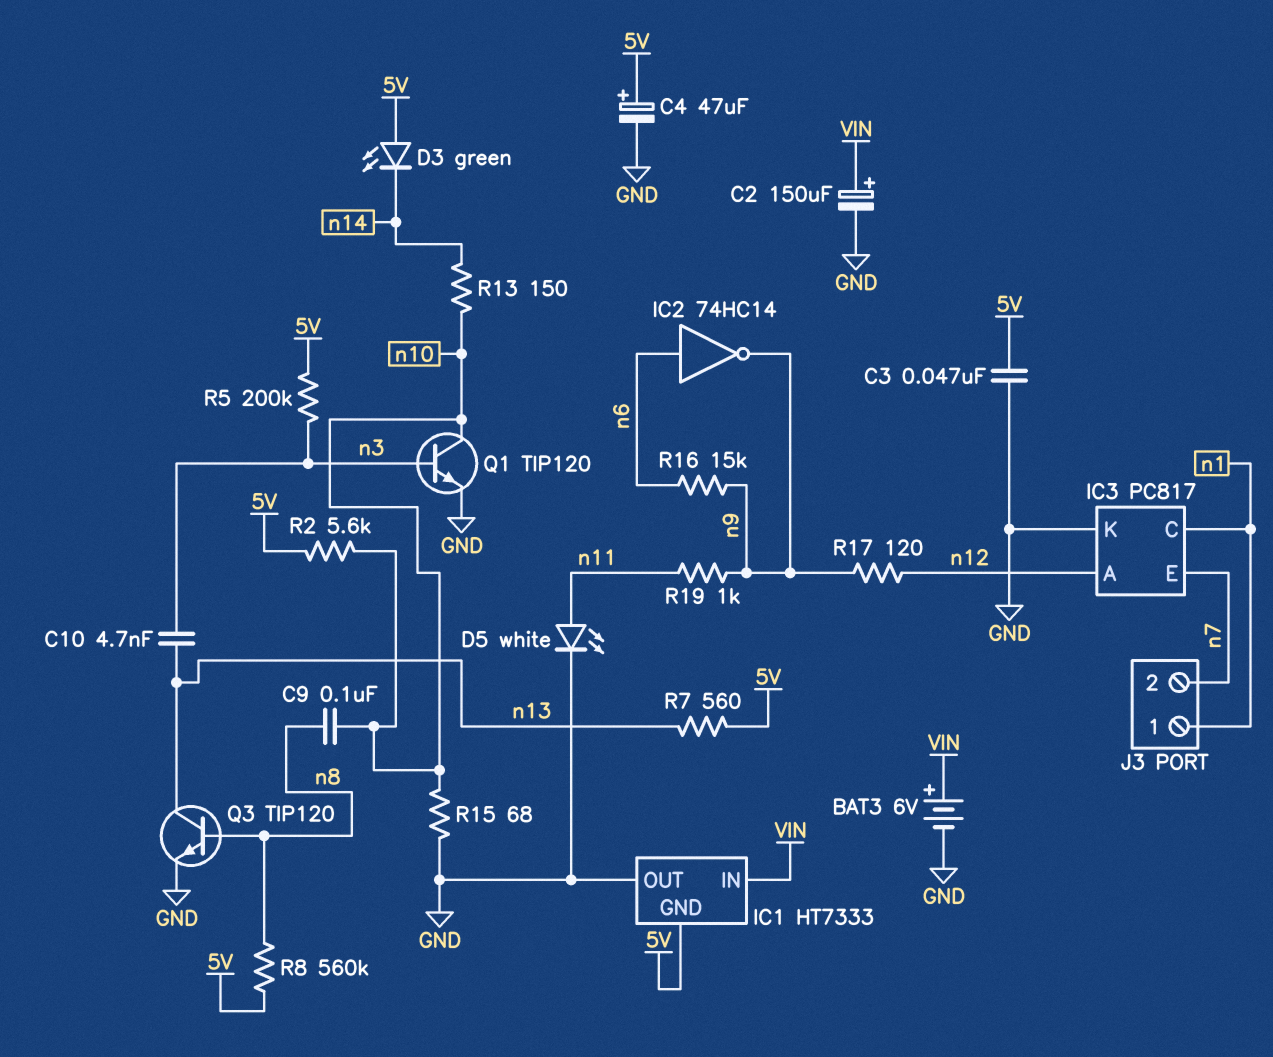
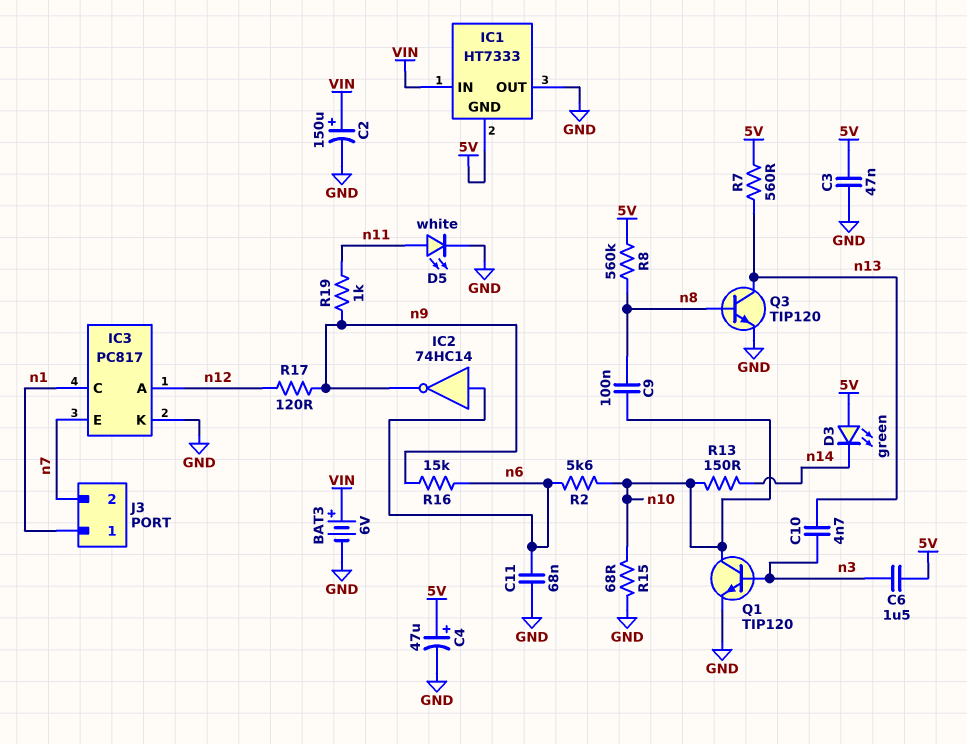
C6: none -> 1.5uF (5V, n3)
C11: none -> 68nF (GND, n6)
R2: 5.6k (5V, n10) -> 5.6k (n6, n10)
R5: 200k (5V, n3) -> none

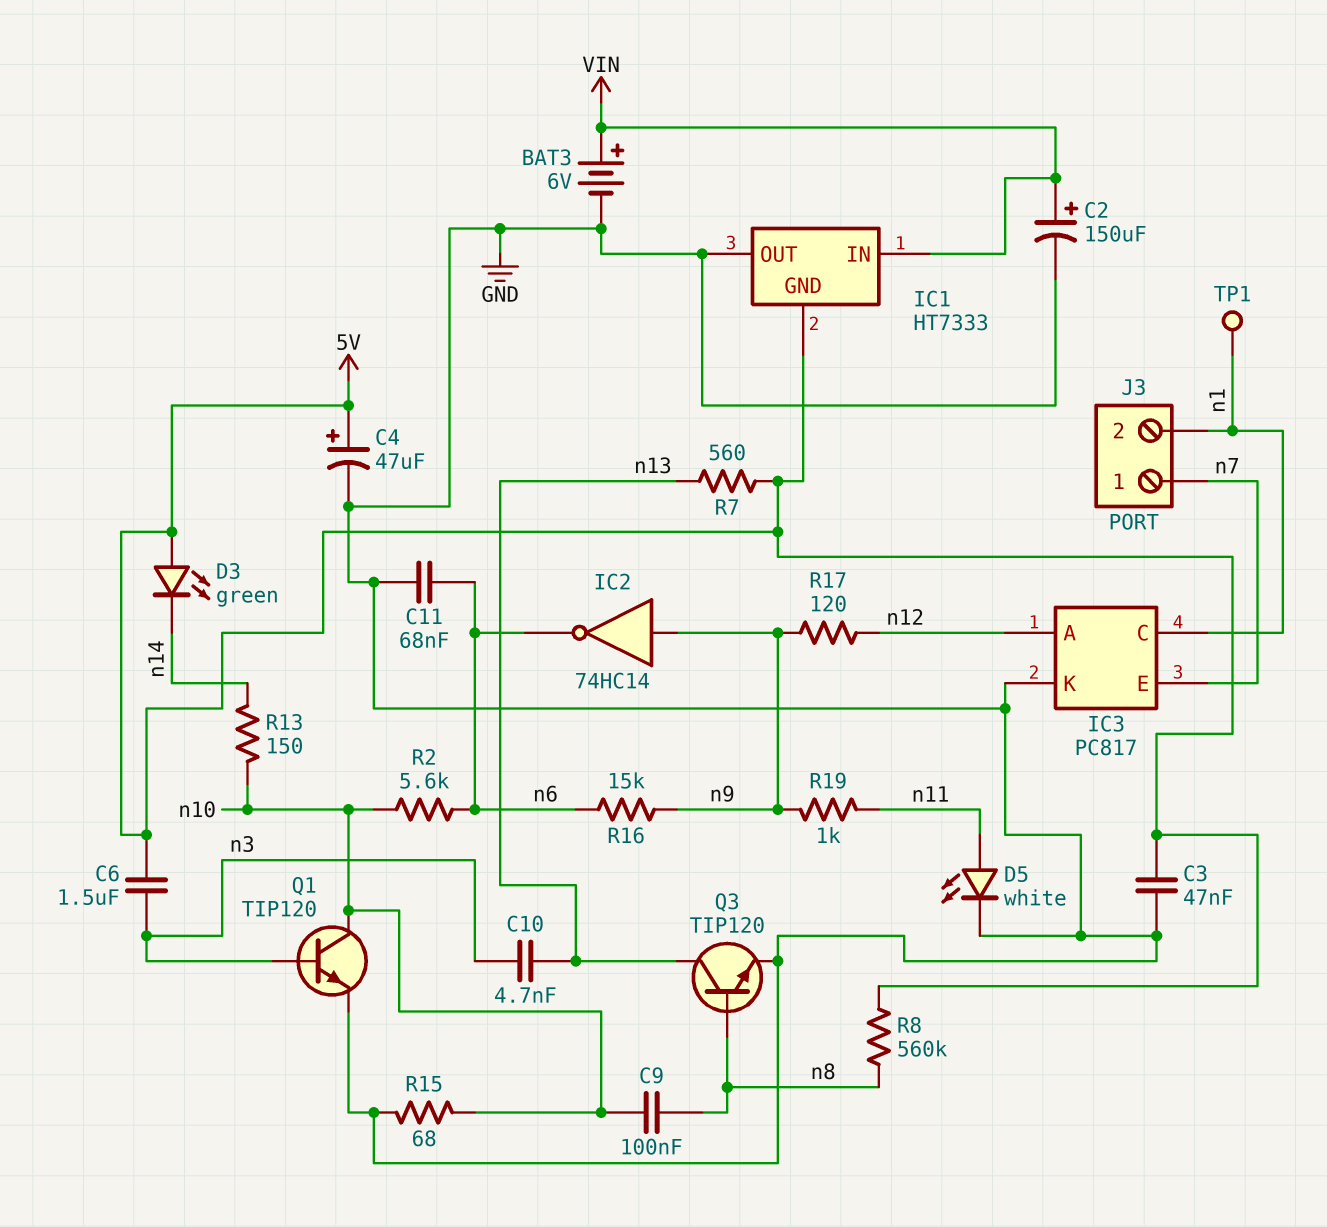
IC2: NOT 74HC14 (in n6, out n9) -> NOT 74HC14 (in n9, out n6)
J3 pin 1: n1 -> n7
J3 pin 2: n7 -> n1
TP1: none -> test point (n1)

